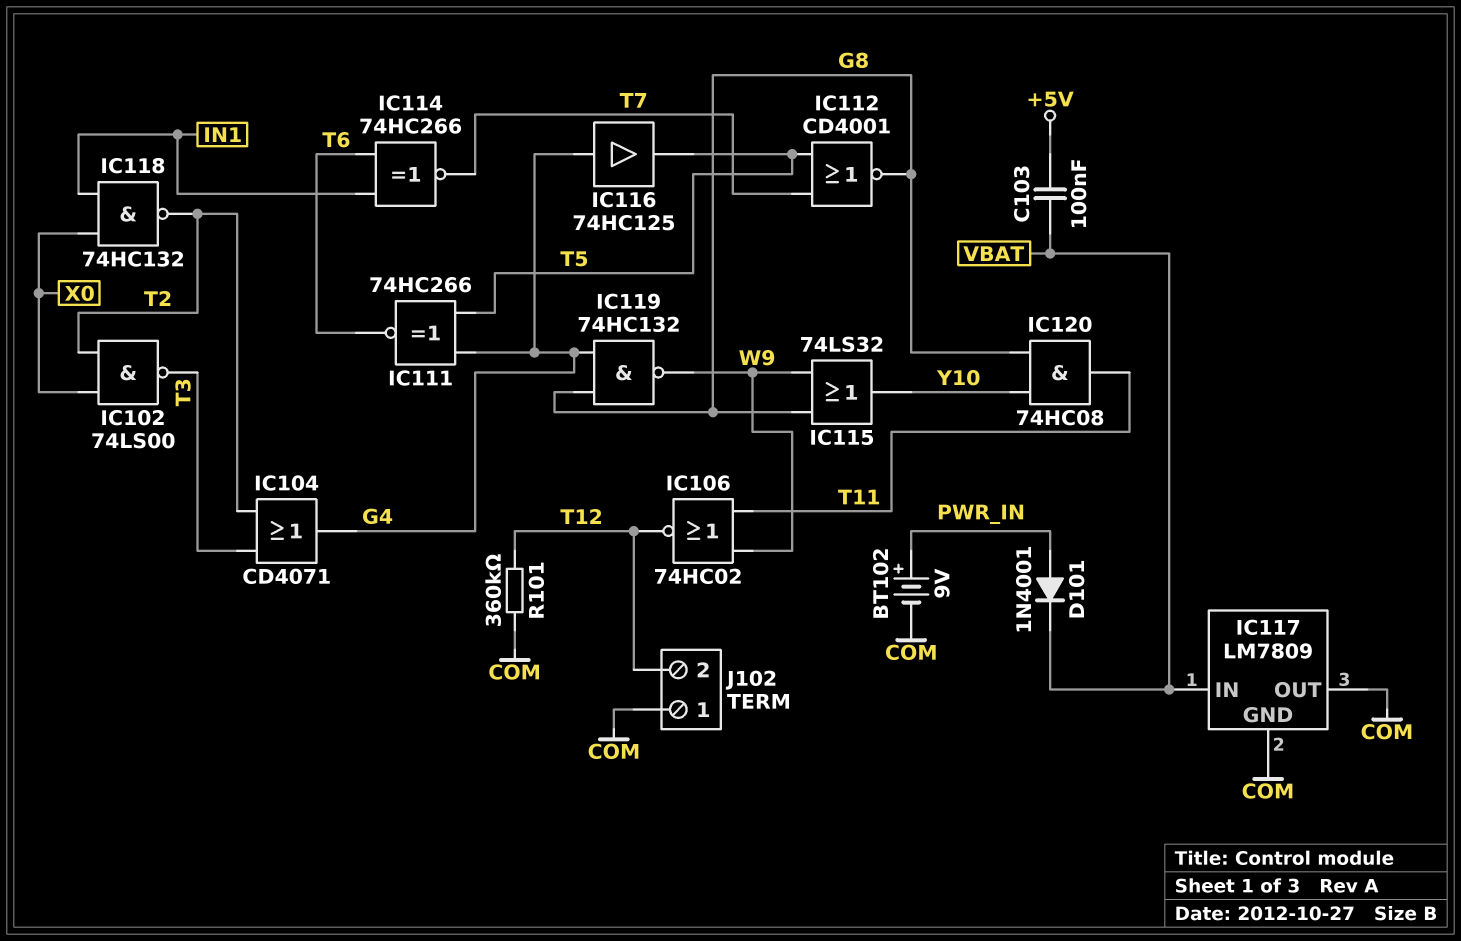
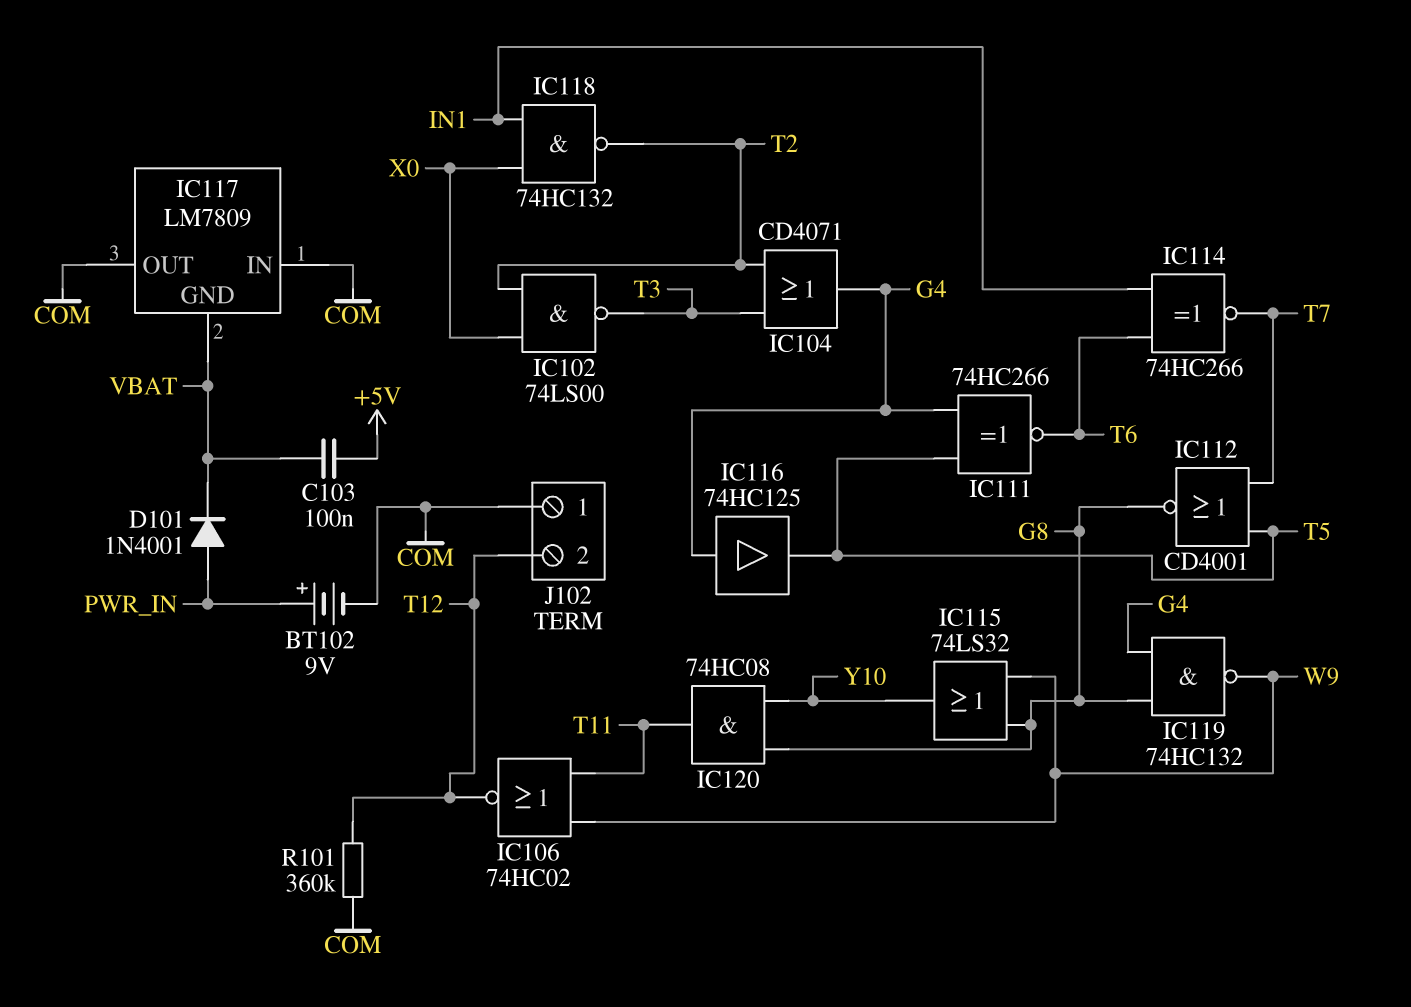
IC117 pin GND: COM -> VBAT
IC117 pin IN: VBAT -> COM

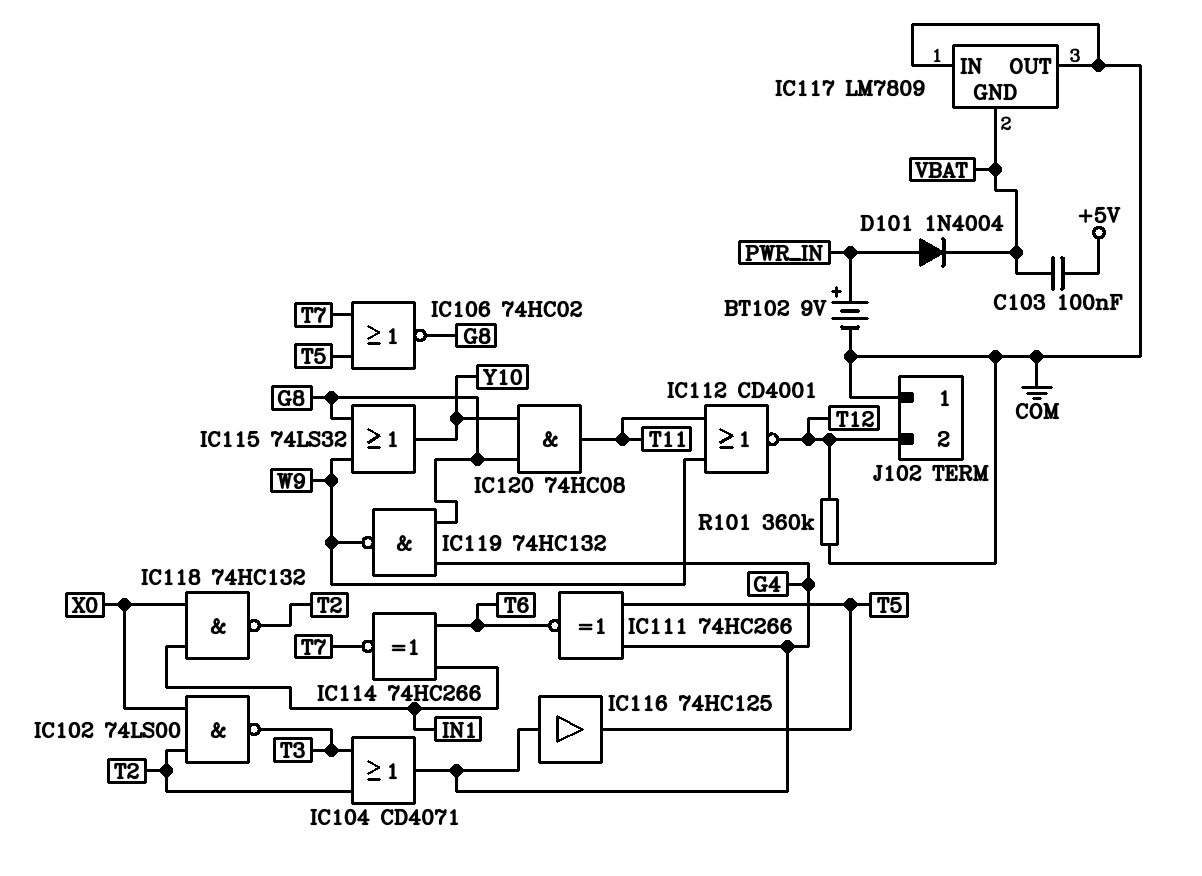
D101: diode 1N4001 (A PWR_IN, K VBAT) -> diode 1N4004 (A PWR_IN, K VBAT)
IC106: NOR 74HC02 (in T11, in W9, out T12) -> NOR 74HC02 (in T5, in T7, out G8)
IC112: NOR CD4001 (in T5, in T7, out G8) -> NOR CD4001 (in T11, in W9, out T12)

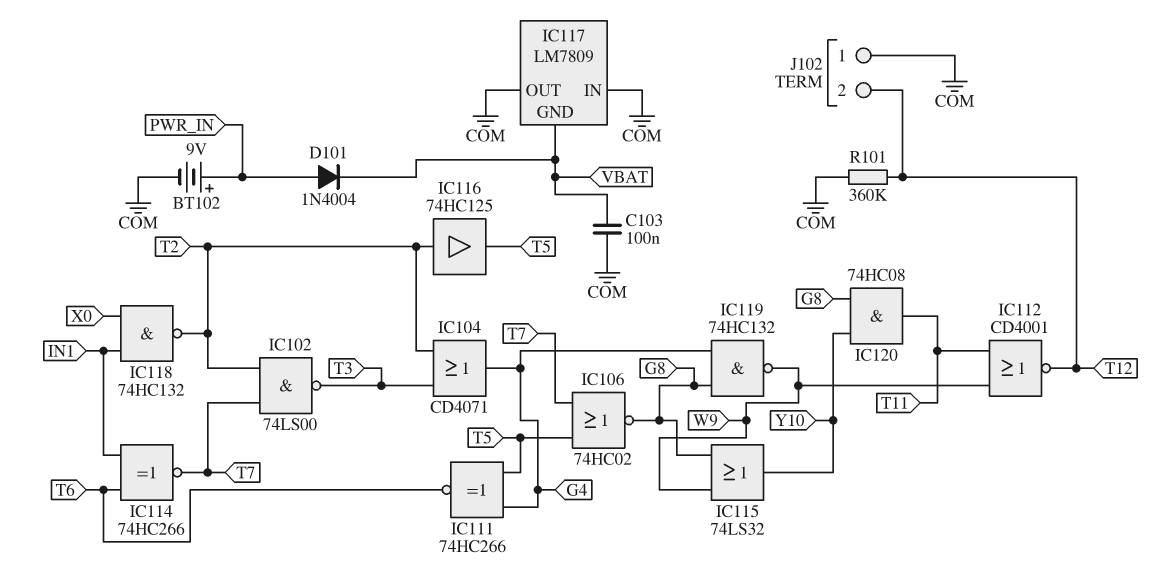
C103: 100nF (+5V, VBAT) -> 100nF (COM, VBAT)
IC102: NAND 74LS00 (in T2, in X0, out T3) -> NAND 74LS00 (in T2, in T7, out T3)
IC116: buffer 74HC125 (in G4, out T5) -> buffer 74HC125 (in T2, out T5)

